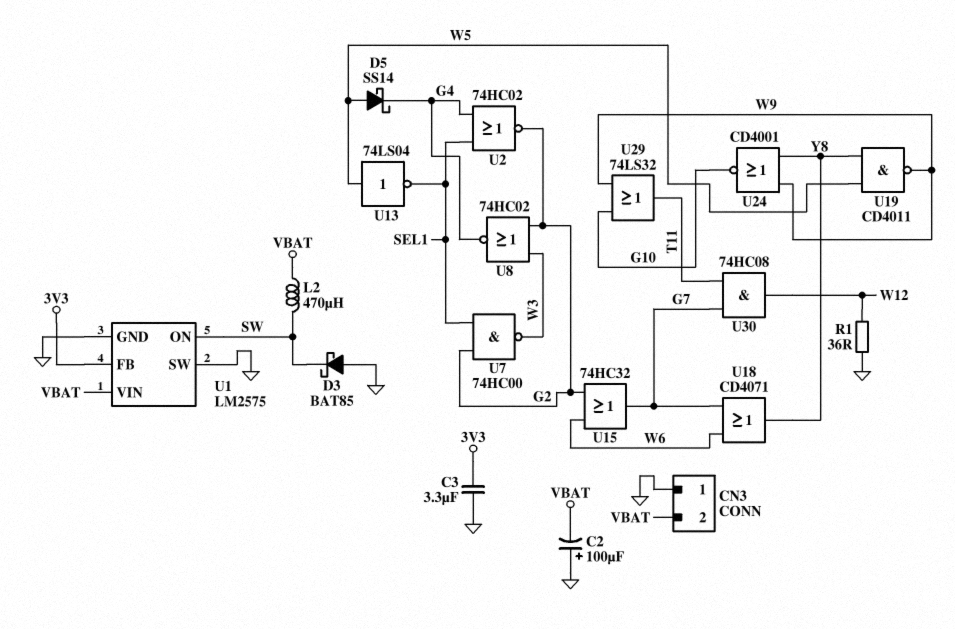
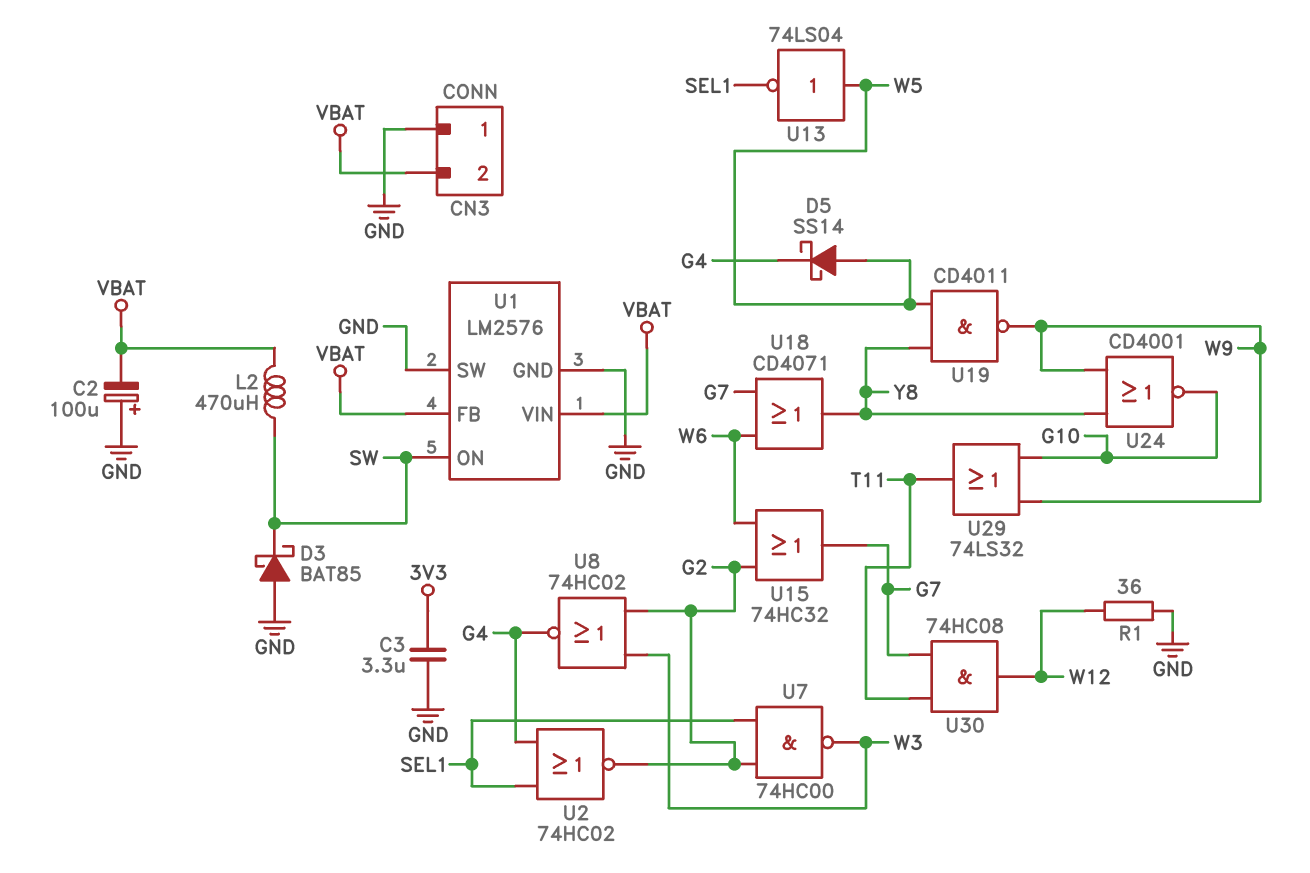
U1: LM2575 -> LM2576
U1 pin FB: 3V3 -> VBAT

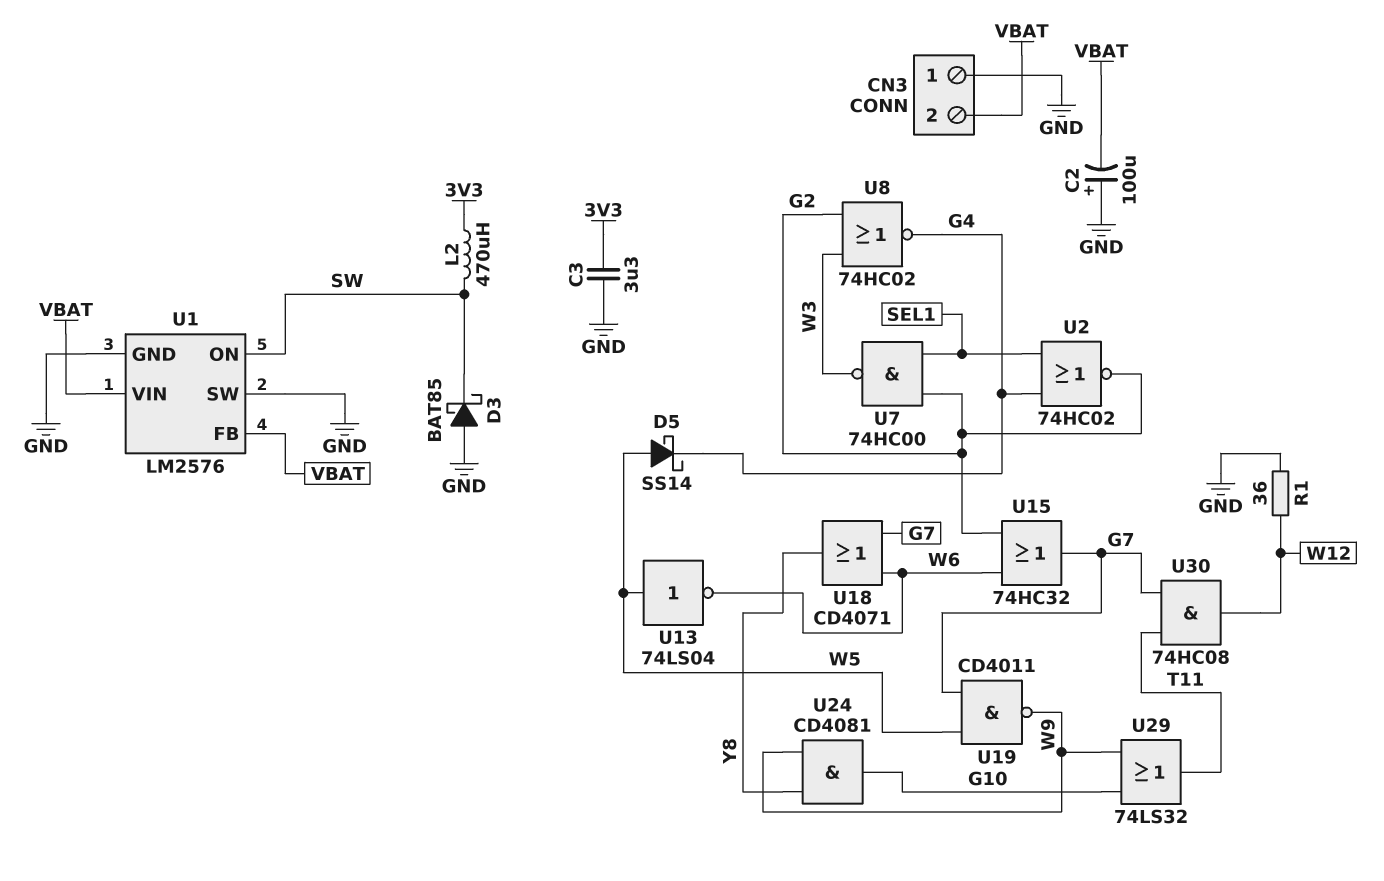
L2: 470uH (SW, VBAT) -> 470uH (3V3, SW)
U13: NOT 74LS04 (in W5, out SEL1) -> NOT 74LS04 (in W5, out W6)
U19: NAND CD4011 (in W5, in Y8, out W9) -> NAND CD4011 (in G7, in W5, out W9)
U24: NOR CD4001 (in W9, in Y8, out G10) -> AND CD4081 (in W9, in Y8, out G10)

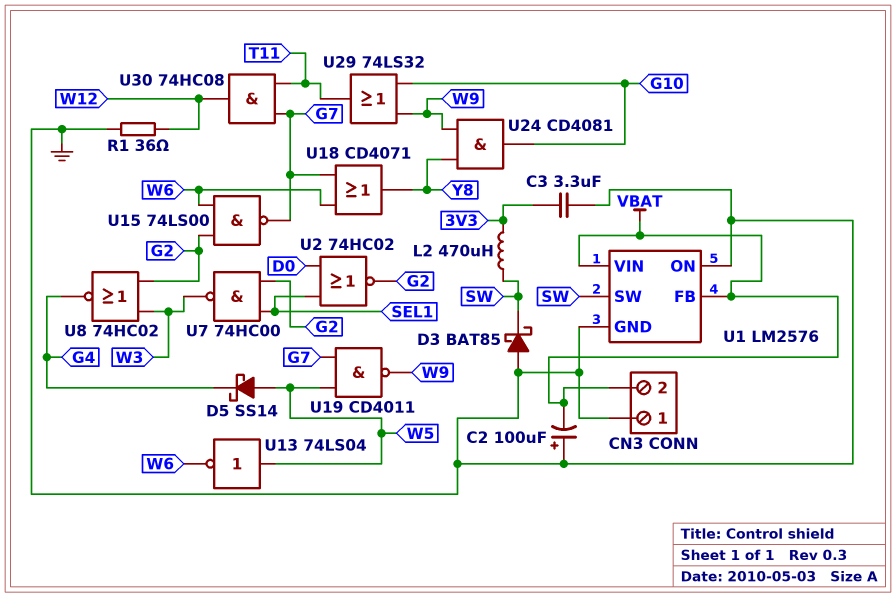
U1 pin ON: SW -> GND
U1 pin SW: GND -> SW
U2: NOR 74HC02 (in G4, in SEL1, out G2) -> NOR 74HC02 (in D0, in SEL1, out G2)
U15: OR 74HC32 (in G2, in W6, out G7) -> NAND 74LS00 (in G2, in W6, out G7)

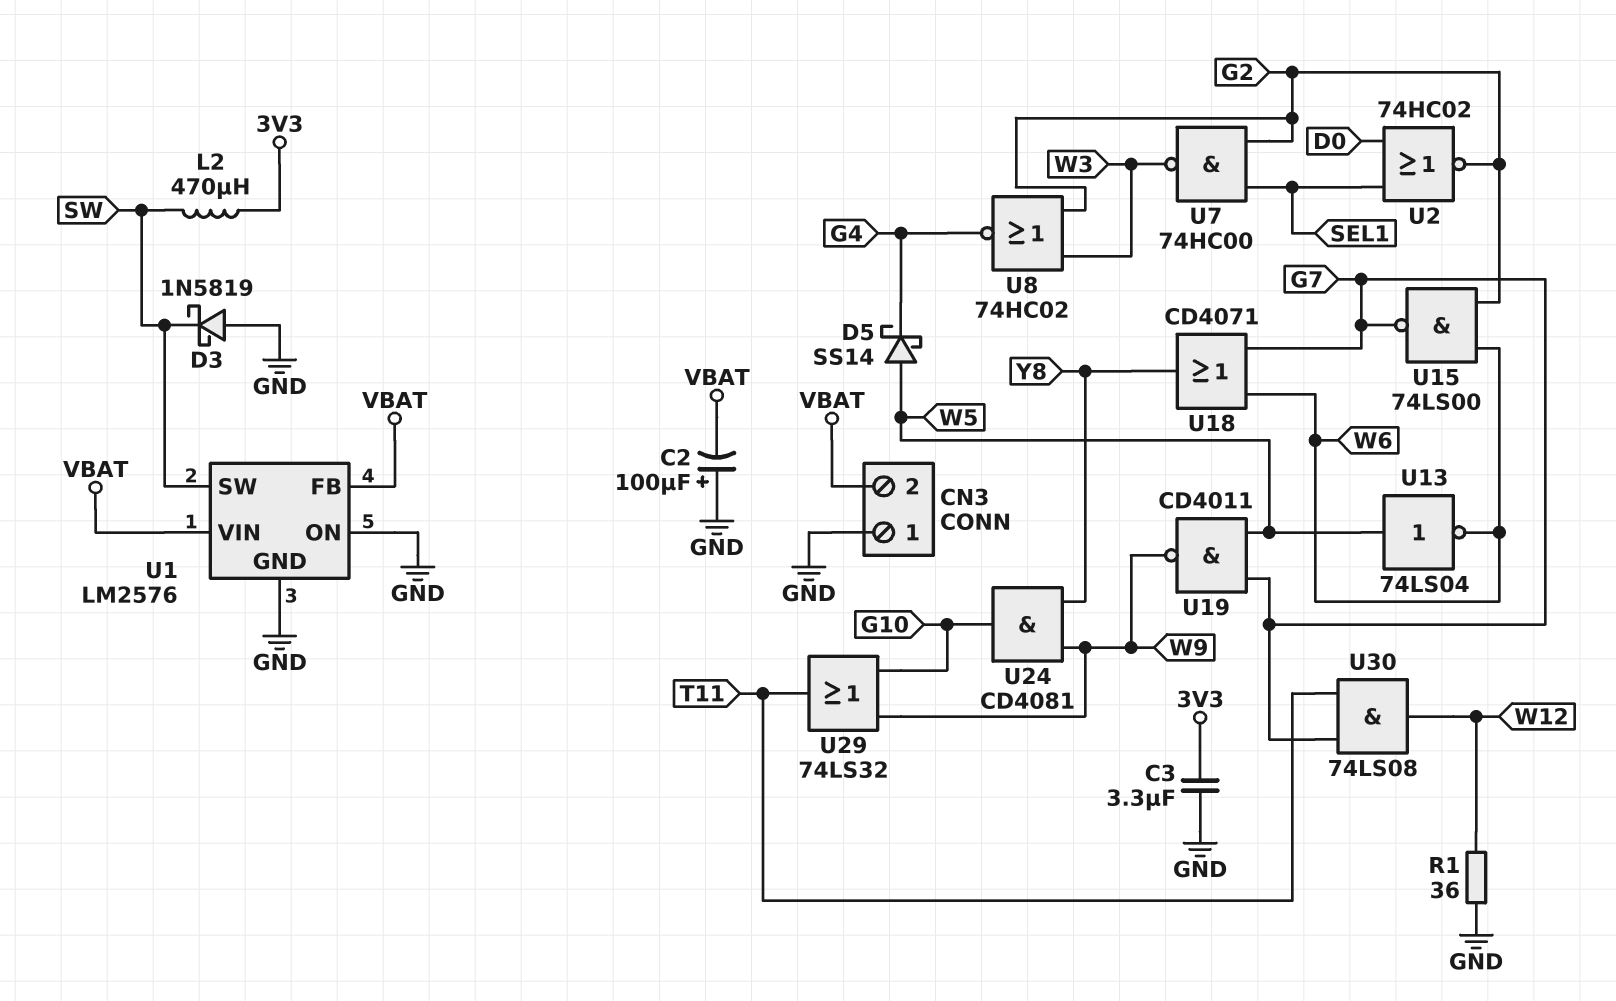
D3: schottky BAT85 (A GND, K SW) -> schottky 1N5819 (A GND, K SW)
U30: AND 74HC08 (in G7, in T11, out W12) -> AND 74LS08 (in G7, in T11, out W12)

